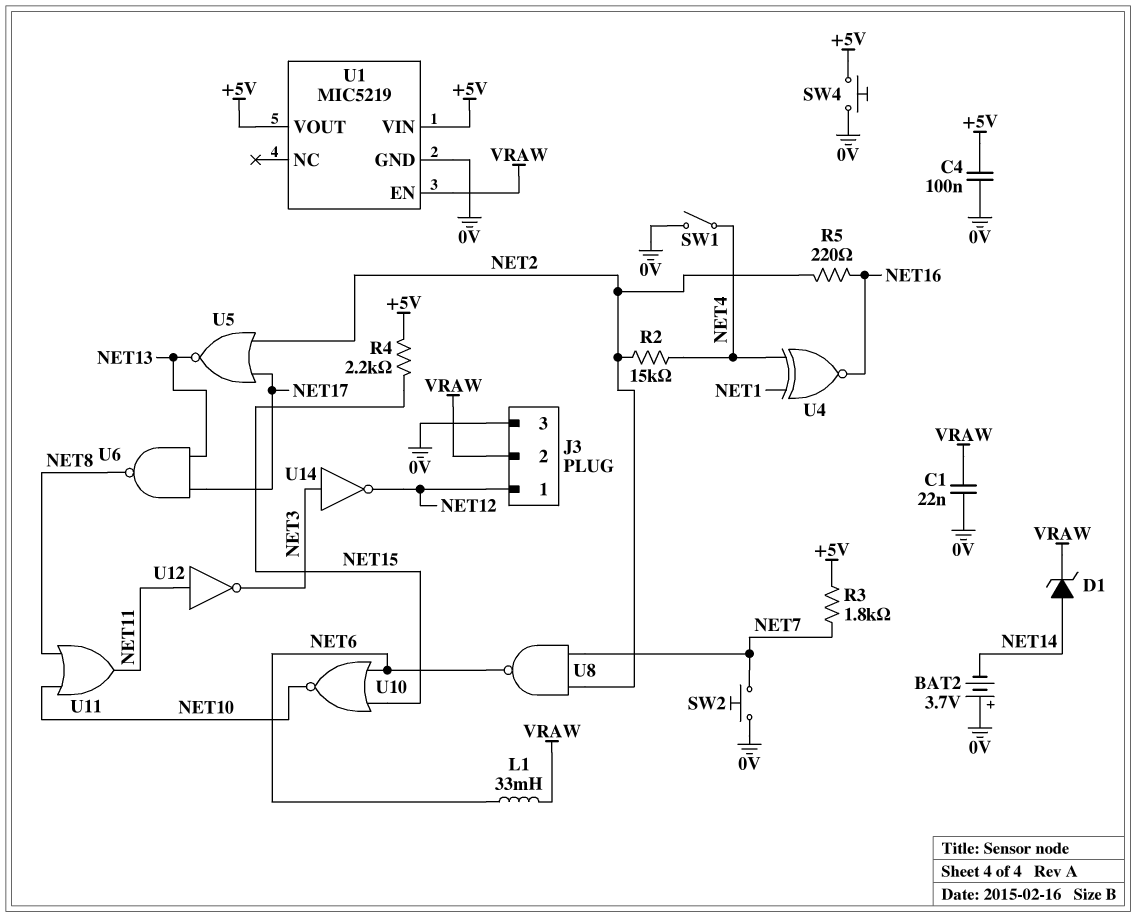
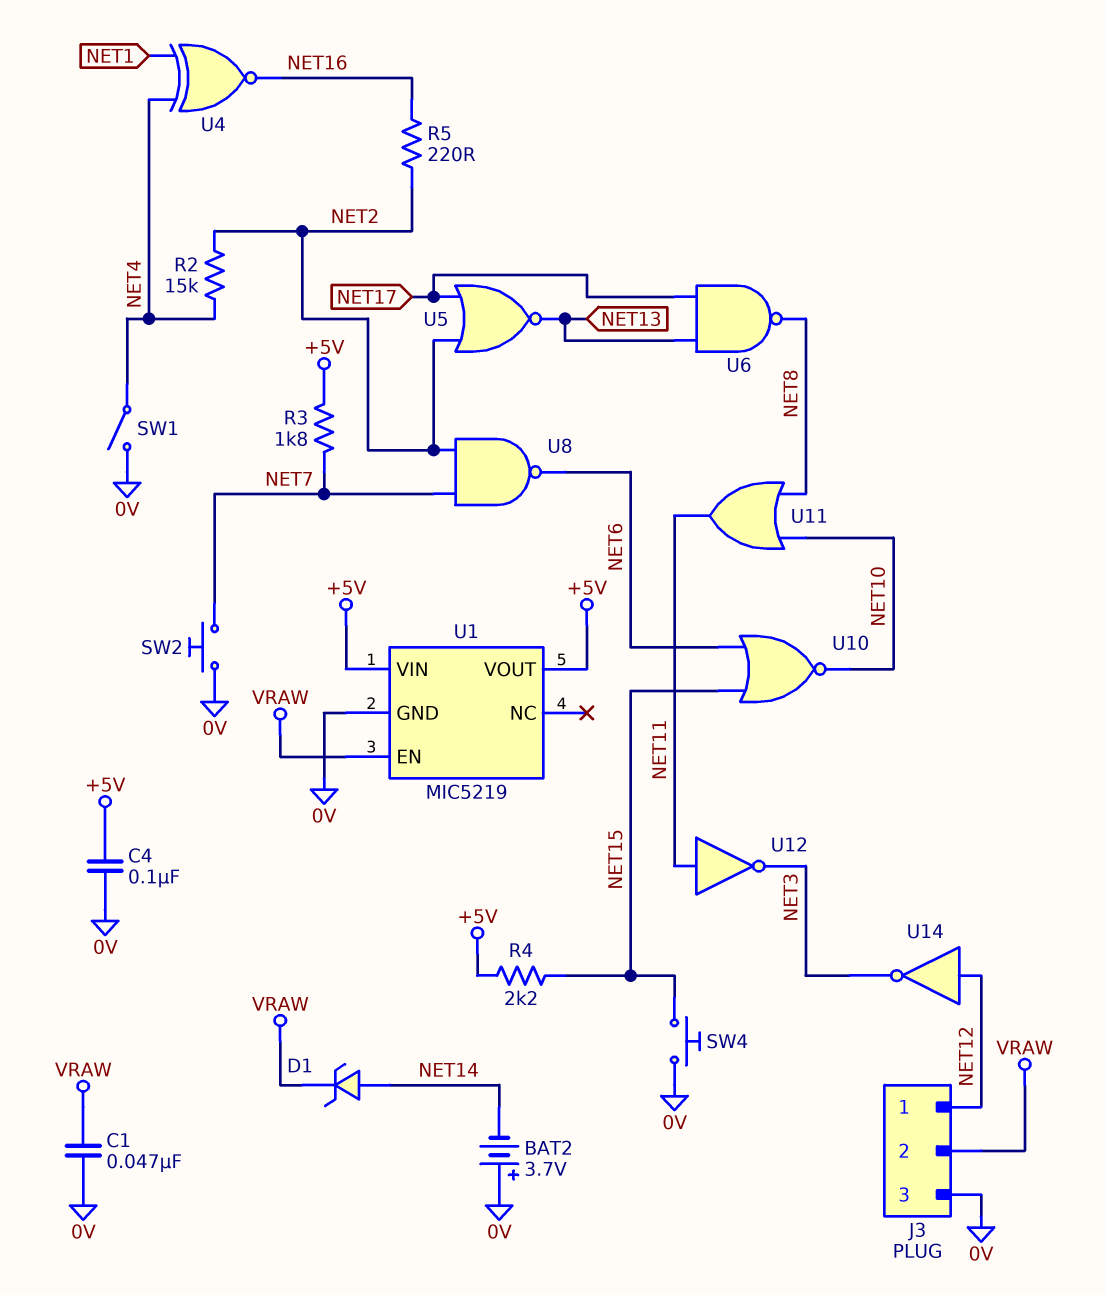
C1: 22nF (0V, VRAW) -> 47nF (0V, VRAW)
L1: 33mH (NET6, VRAW) -> none
SW4: button (+5V, 0V) -> button (0V, NET15)
U14: NOT (in NET3, out NET12) -> NOT (in NET12, out NET3)

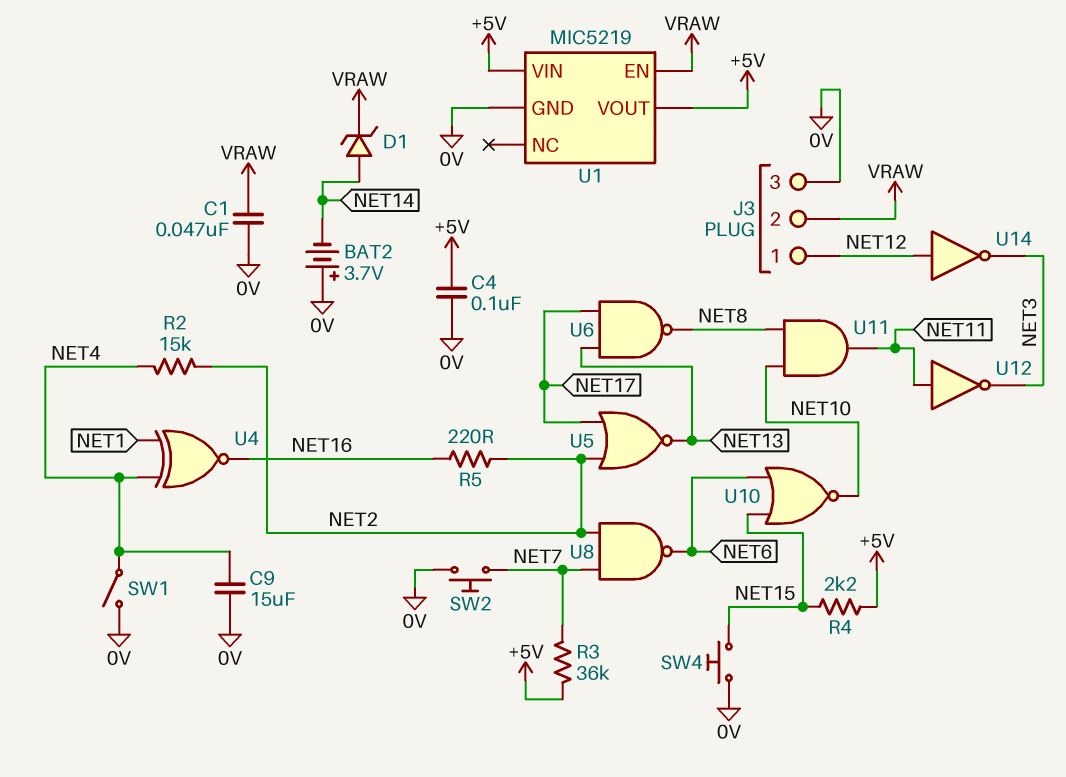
C9: none -> 15uF (0V, NET4)
R3: 1.8k (+5V, NET7) -> 36k (+5V, NET7)
U11: OR (in NET8, in NET10, out NET11) -> AND (in NET8, in NET10, out NET11)

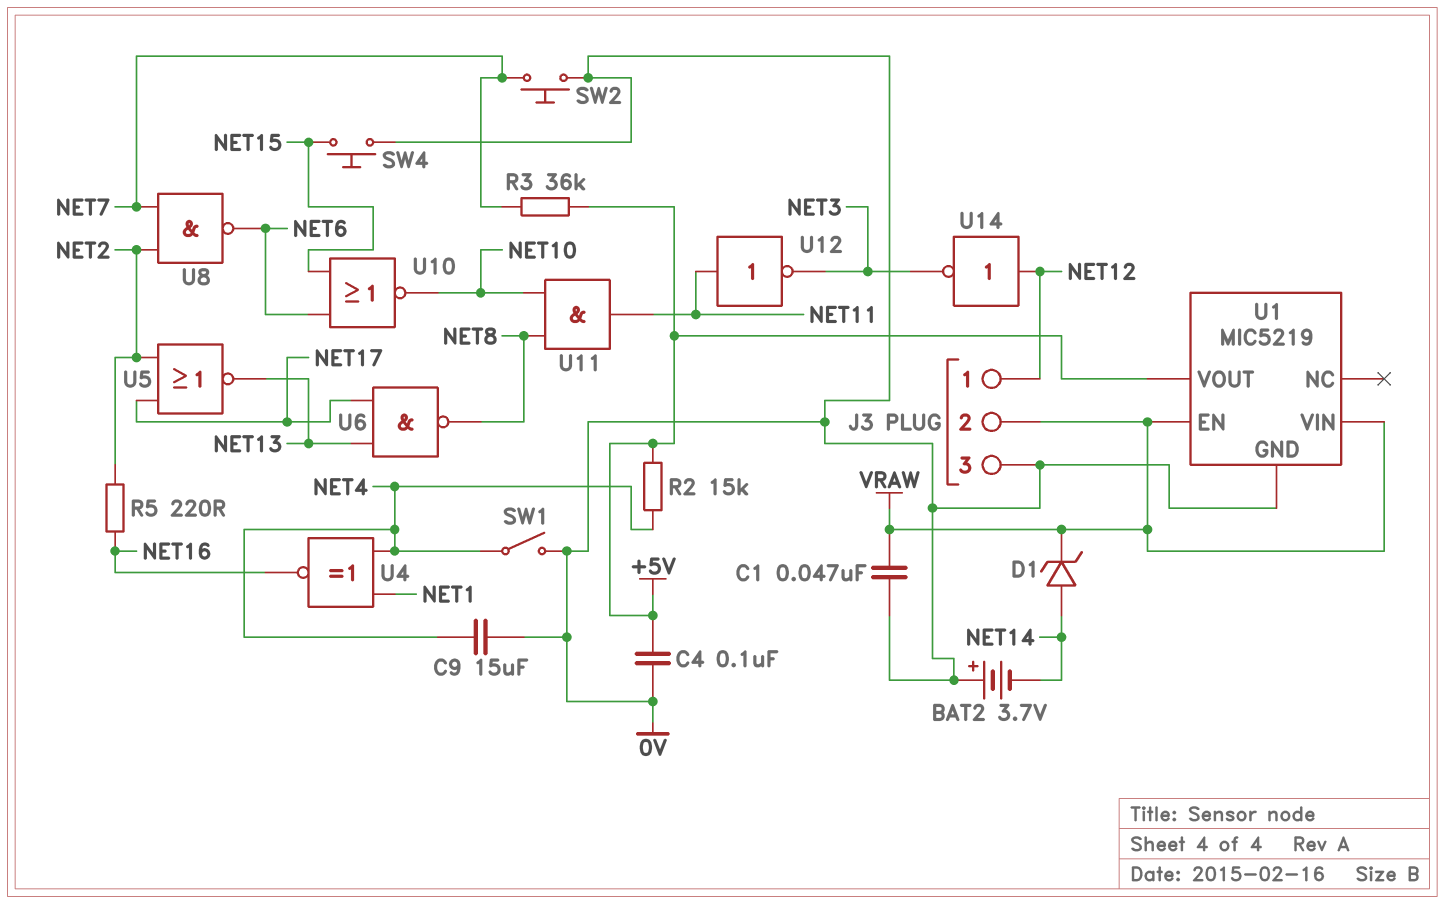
R2: 15k (NET2, NET4) -> 15k (+5V, NET4)
R4: 2.2k (+5V, NET15) -> none
U1 pin VIN: +5V -> VRAW

